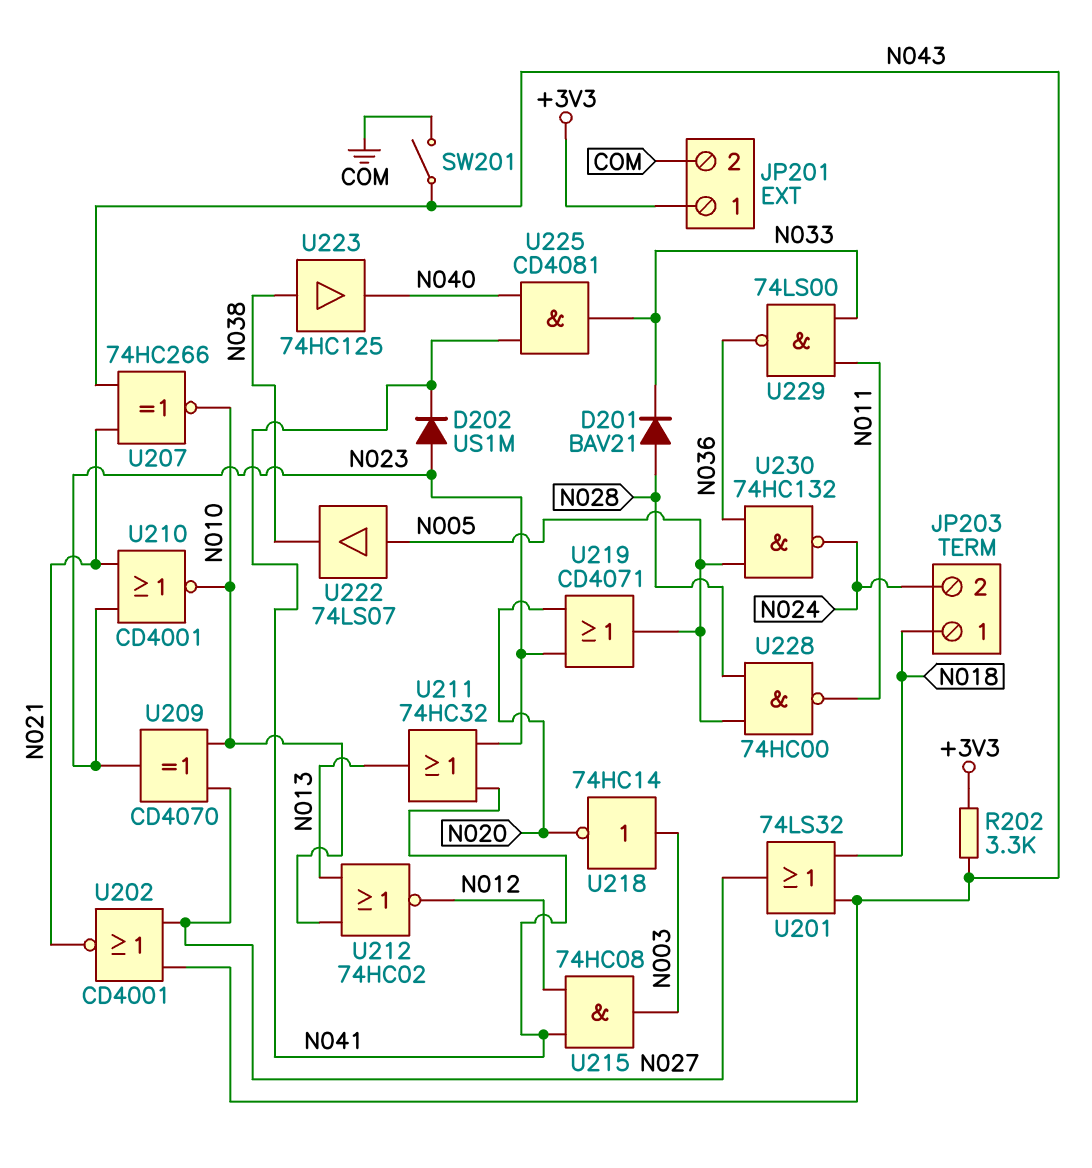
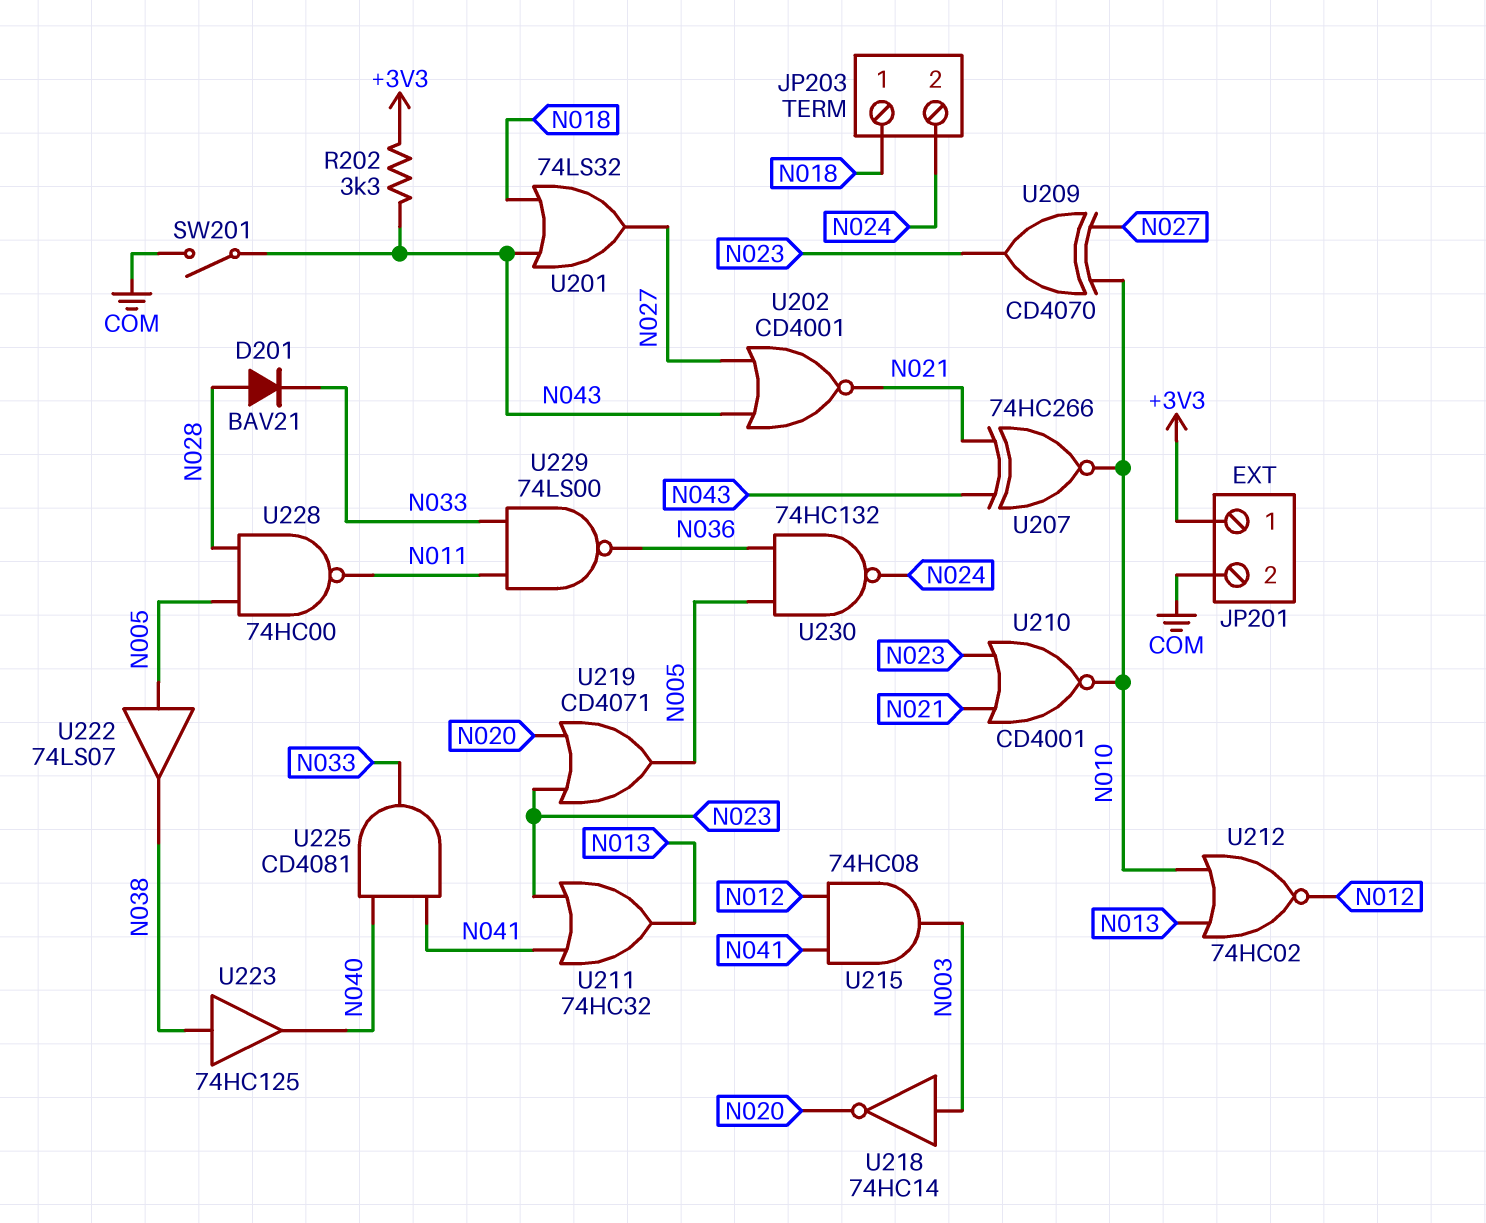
D202: diode US1M (A N023, K N041) -> none

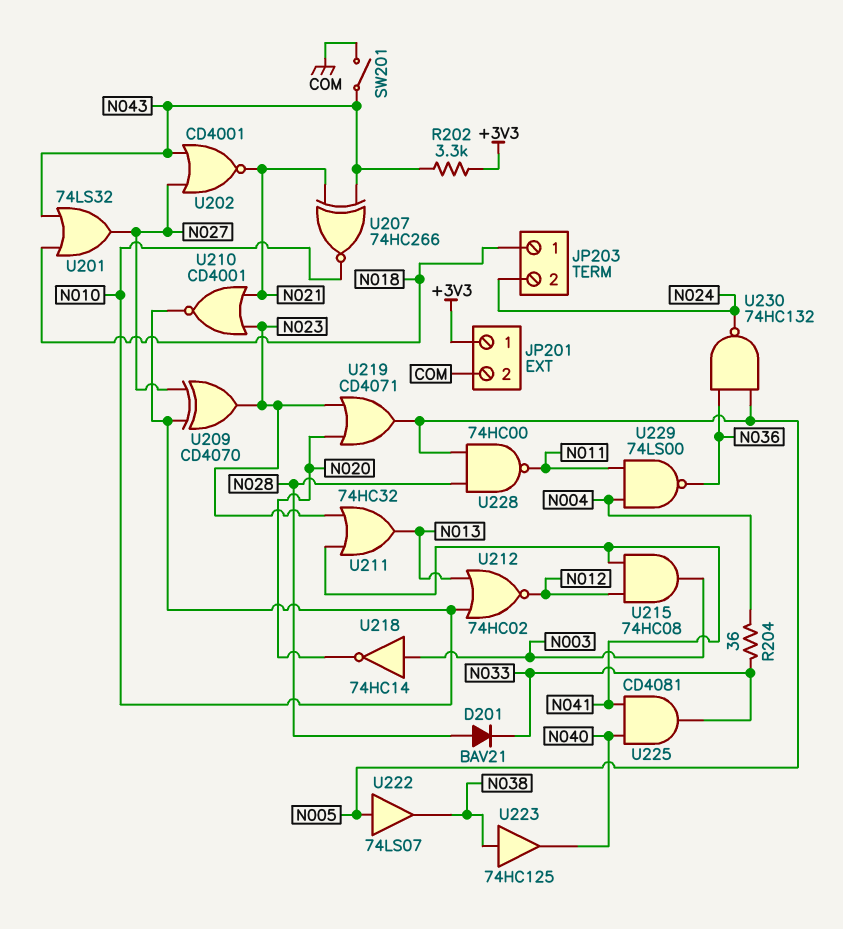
R204: none -> 36 (N004, N033)
U229: NAND 74LS00 (in N011, in N033, out N036) -> NAND 74LS00 (in N004, in N011, out N036)

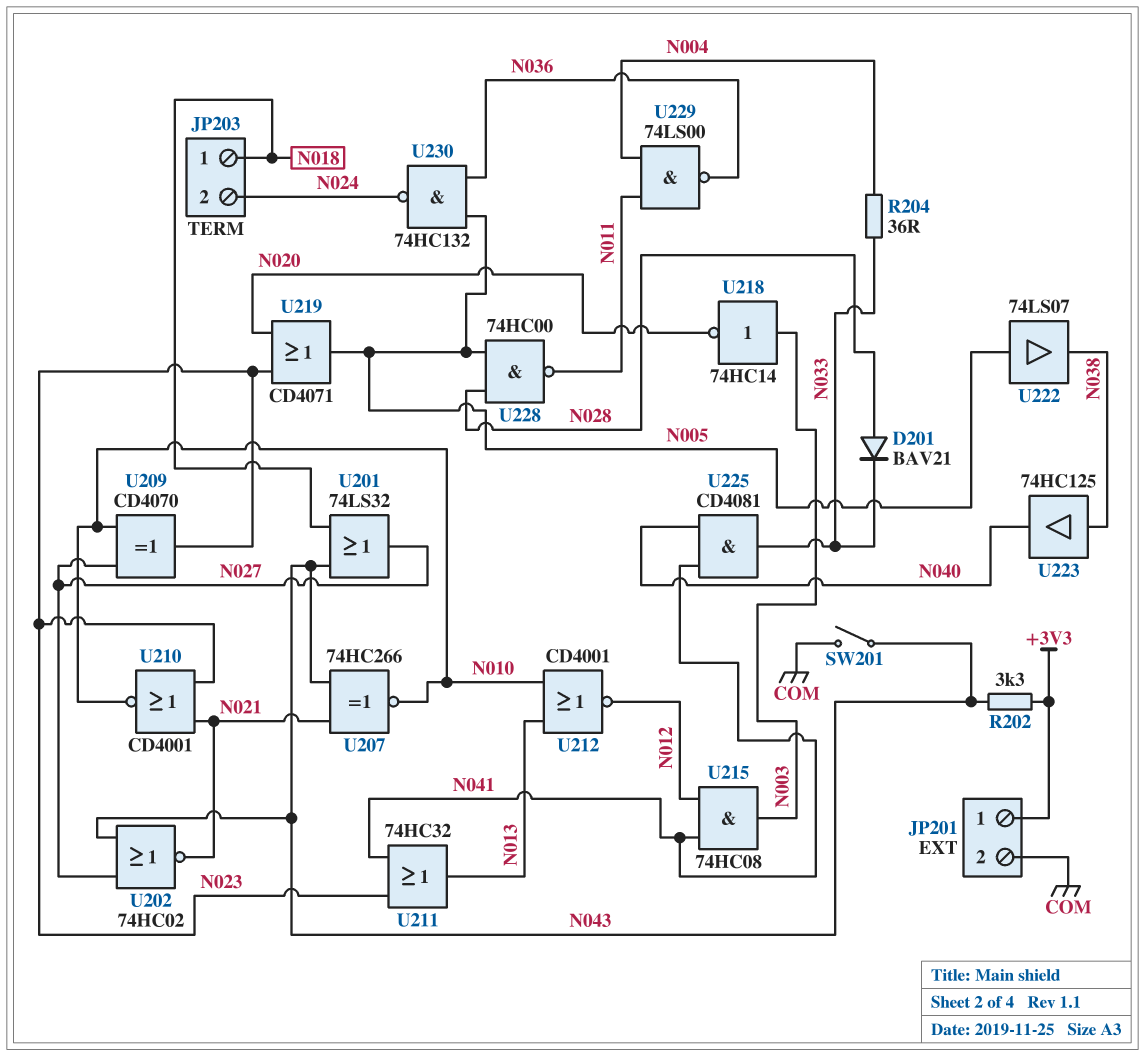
U202: NOR CD4001 (in N027, in N043, out N021) -> NOR 74HC02 (in N027, in N043, out N021)
U212: NOR 74HC02 (in N010, in N013, out N012) -> NOR CD4001 (in N010, in N013, out N012)

